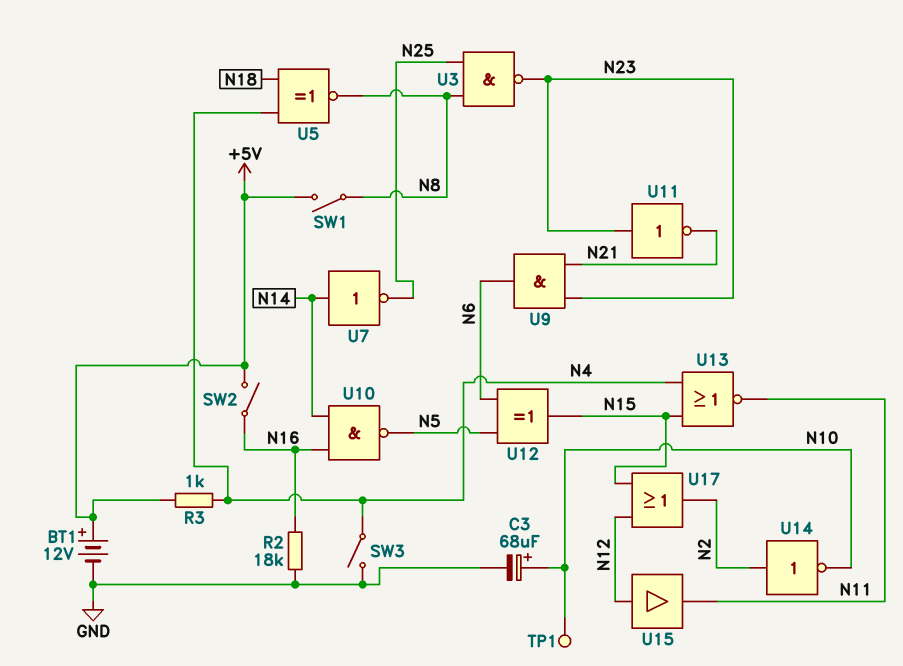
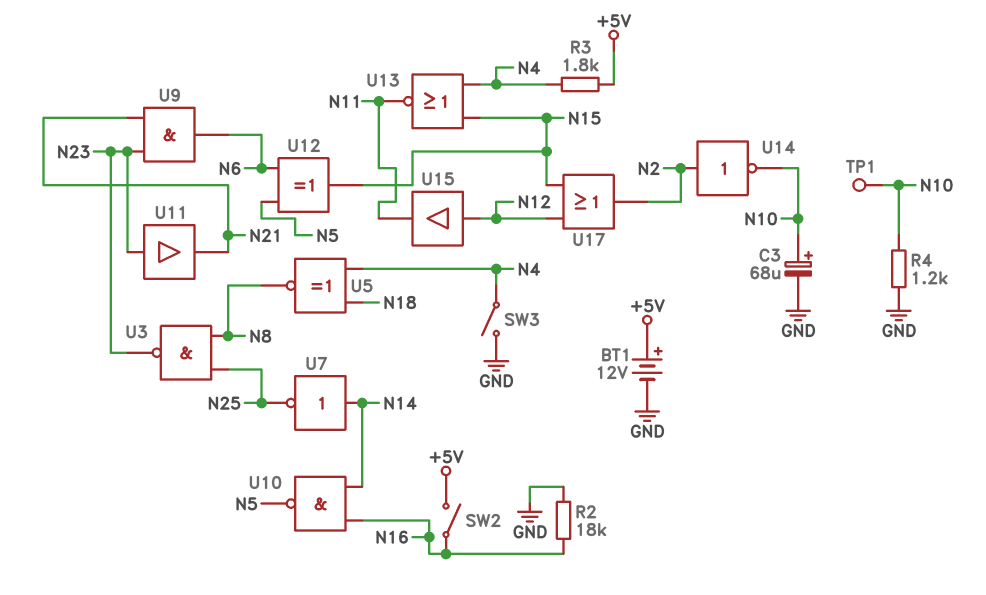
R3: 1k (+5V, N4) -> 1.8k (+5V, N4)
R4: none -> 1.2k (GND, N10)
SW1: switch (+5V, N8) -> none
U11: NOT (in N23, out N21) -> buffer (in N23, out N21)

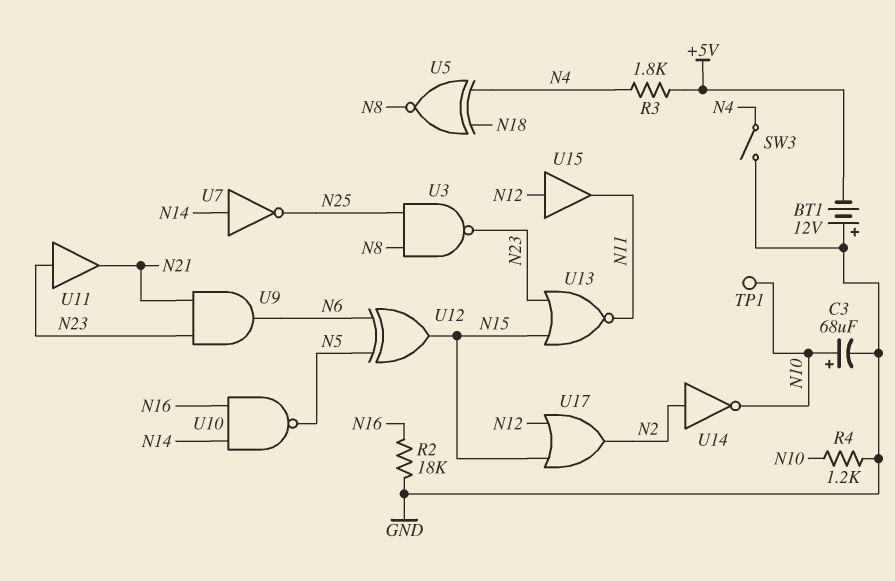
BT1: 12V (plus +5V, minus GND) -> 12V (plus GND, minus +5V)
SW2: switch (+5V, N16) -> none
U13: NOR (in N4, in N15, out N11) -> NOR (in N15, in N23, out N11)

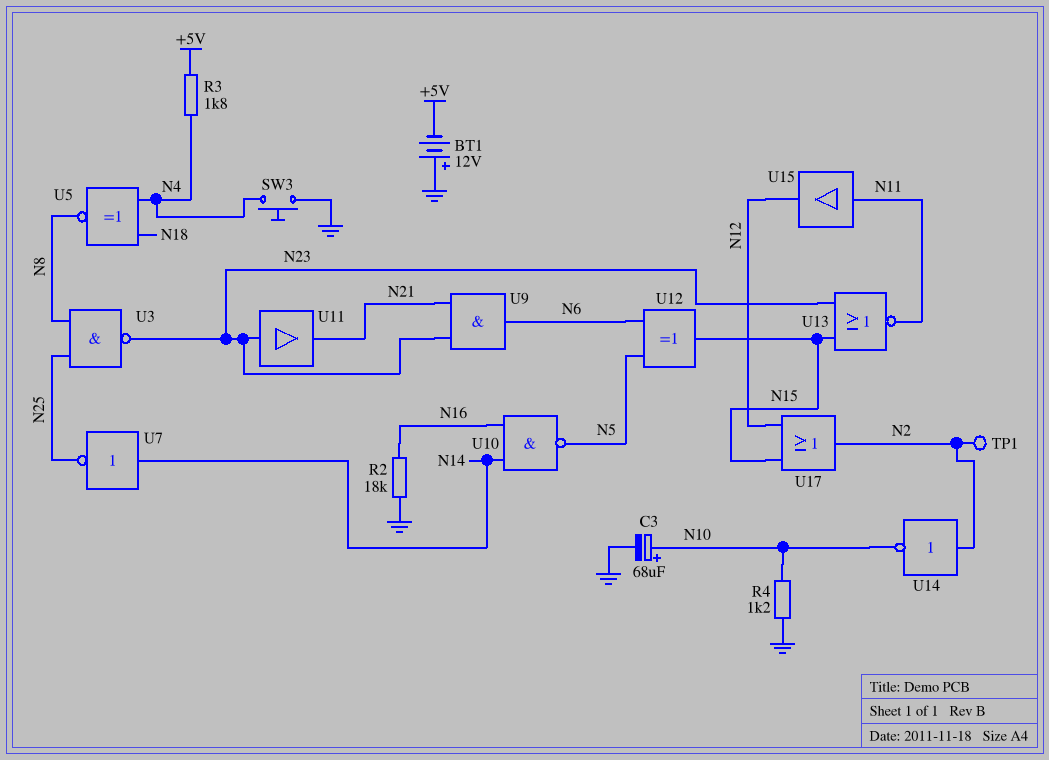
SW3: switch (GND, N4) -> button (GND, N4)
TP1: test point (N10) -> test point (N2)
U15: buffer (in N12, out N11) -> buffer (in N11, out N12)

